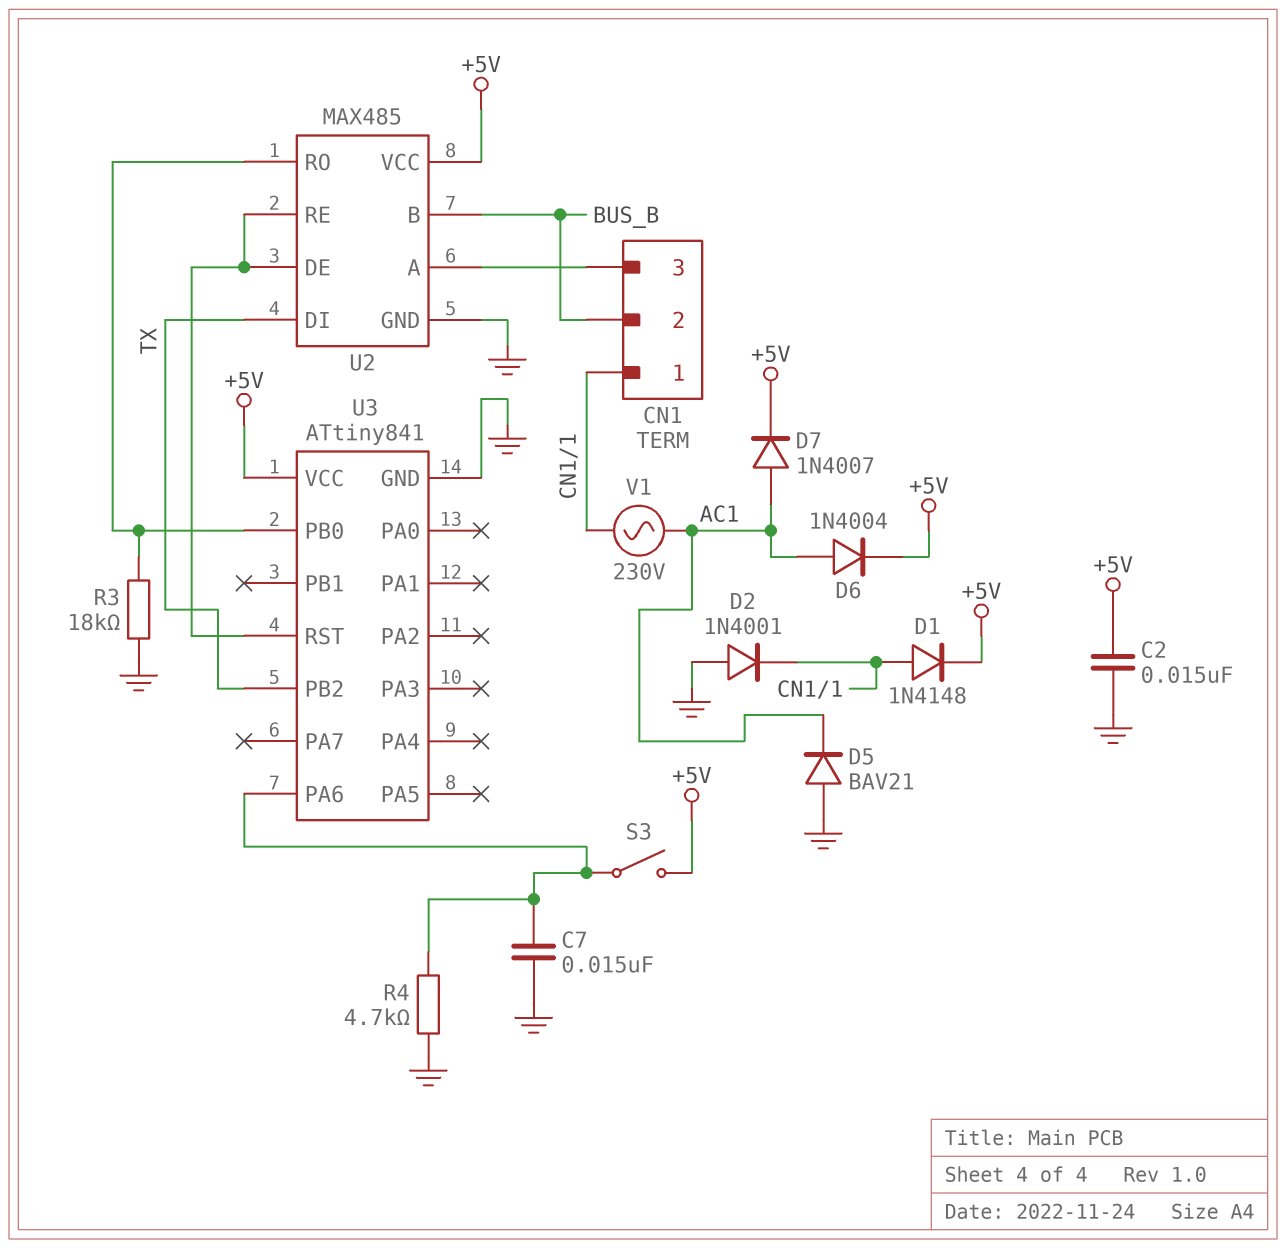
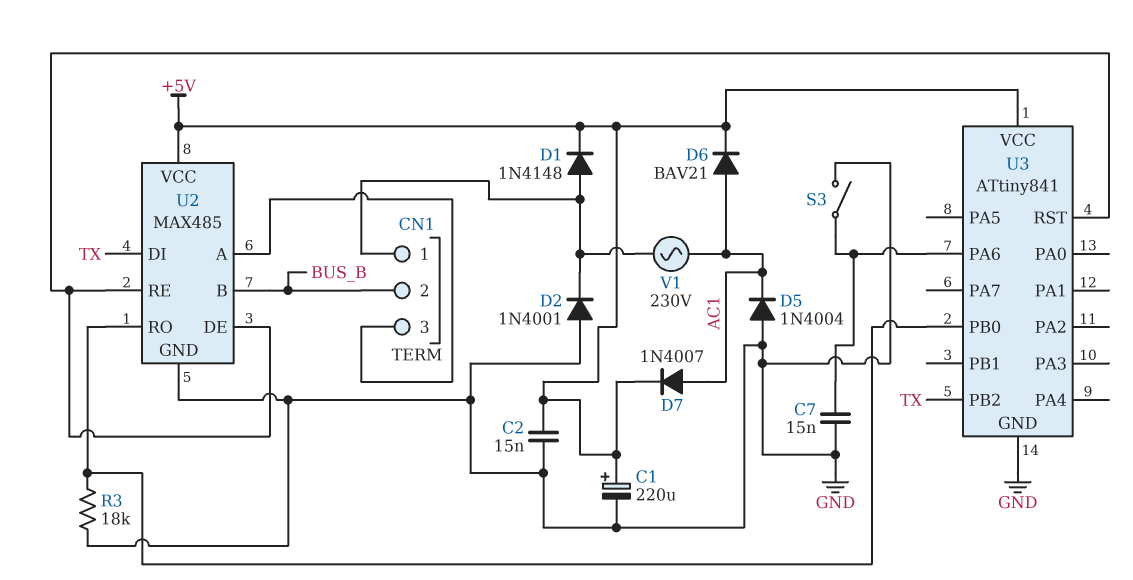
C1: none -> 220uF (plus +5V, minus GND)
D5: diode BAV21 (A GND, K AC1) -> diode 1N4004 (A GND, K AC1)
D6: diode 1N4004 (A AC1, K +5V) -> diode BAV21 (A AC1, K +5V)
R4: 4.7k (GND, U3/PA6) -> none
S3: switch (+5V, U3/PA6) -> switch (GND, U3/PA6)

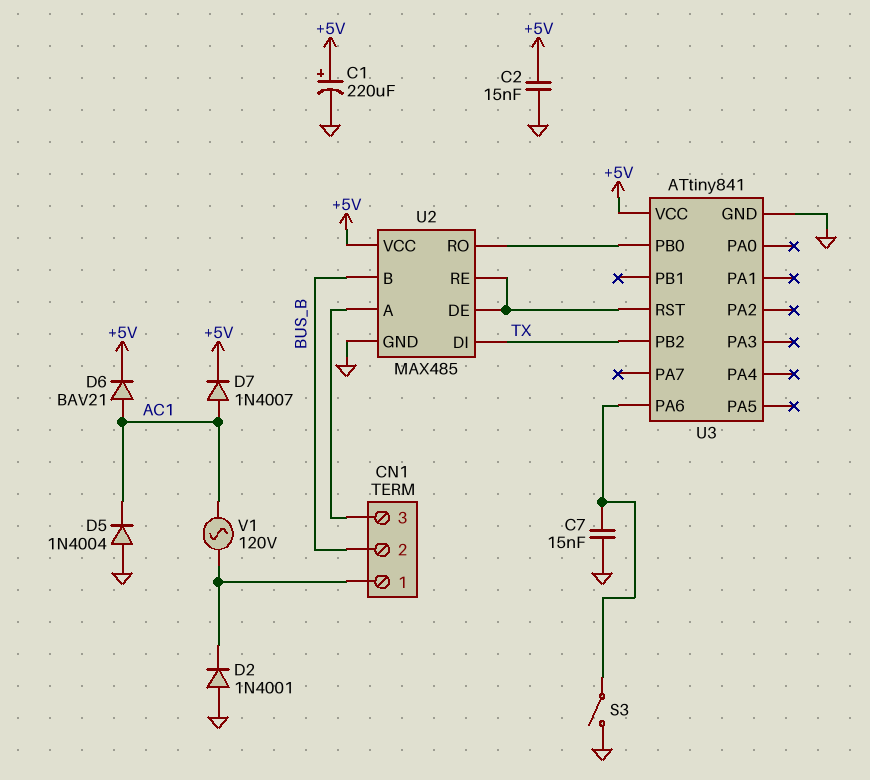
D1: diode 1N4148 (A CN1/1, K +5V) -> none
R3: 18k (GND, U2/RO) -> none
V1: AC 230V (AC1, CN1/1) -> AC 120V (AC1, CN1/1)

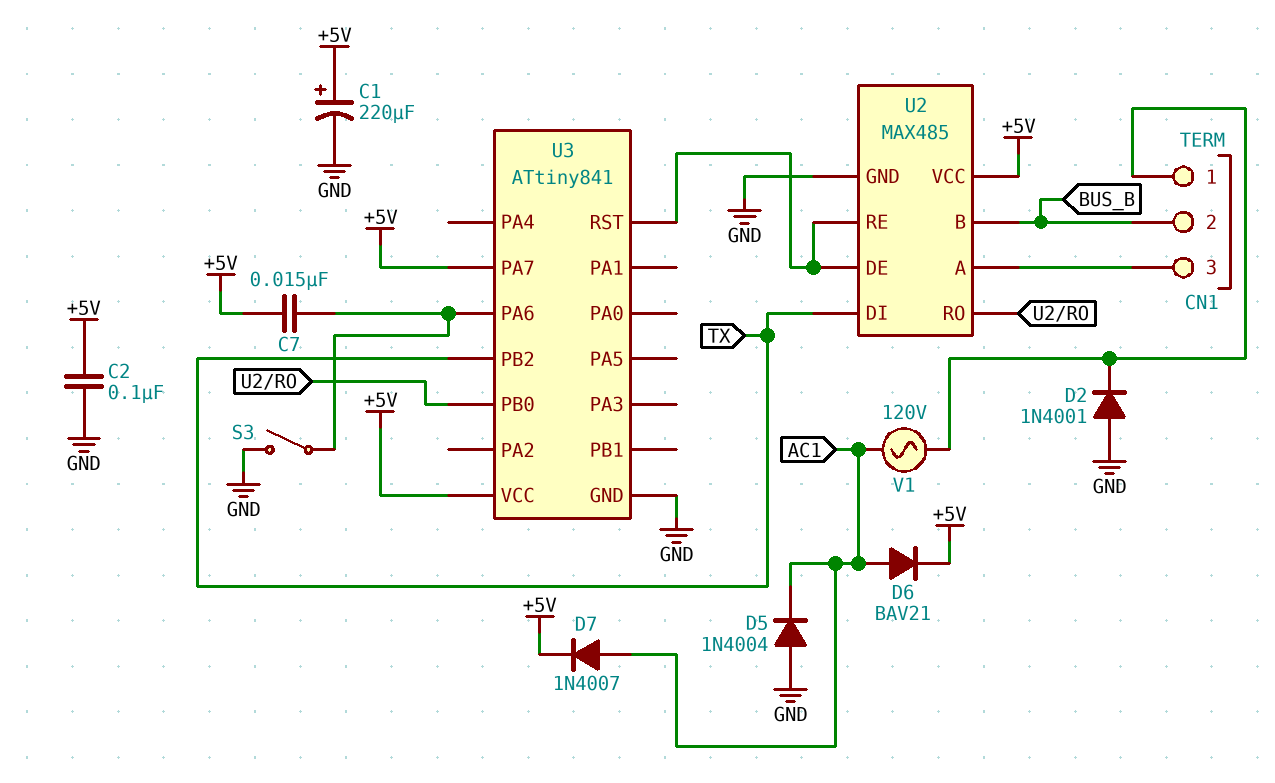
C2: 15nF (+5V, GND) -> 100nF (+5V, GND)
C7: 15nF (GND, U3/PA6) -> 15nF (+5V, U3/PA6)
U3 pin PA7: none -> +5V

